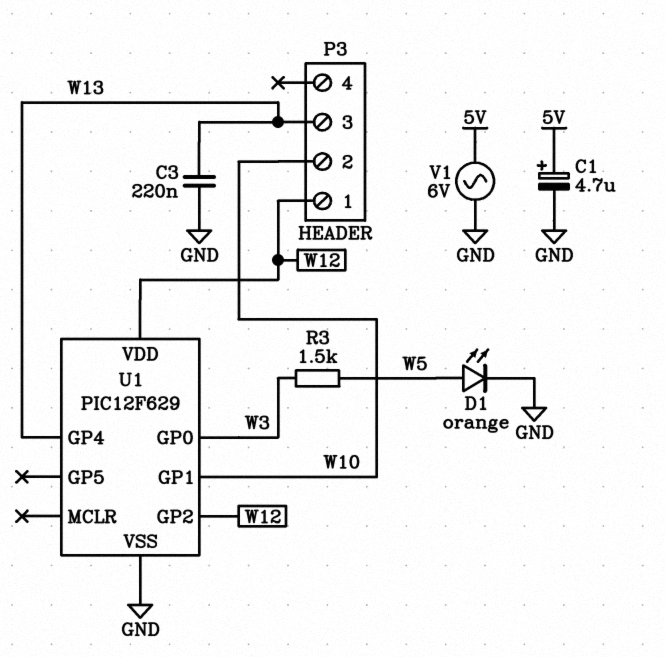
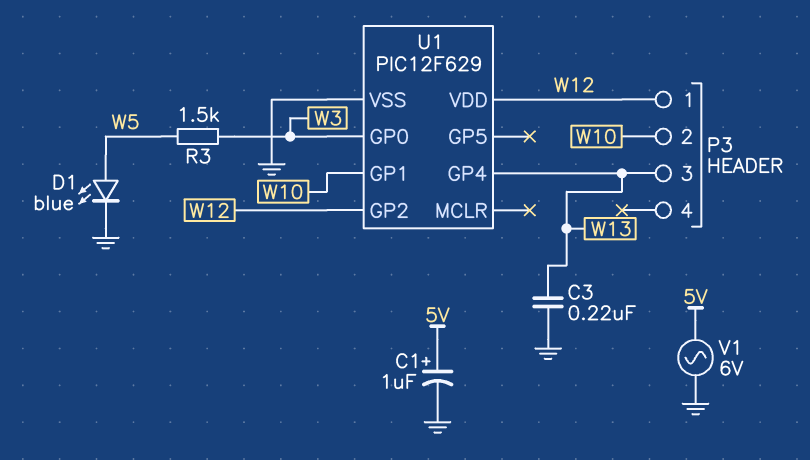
C1: 4.7uF (plus 5V, minus GND) -> 1uF (plus 5V, minus GND)
D1: LED orange (A W5, K GND) -> LED blue (A W5, K GND)

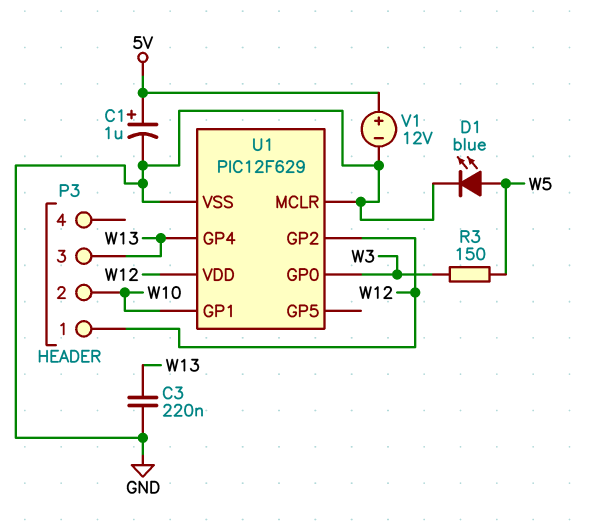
R3: 1.5k (W3, W5) -> 150 (W3, W5)
U1 pin MCLR: none -> GND
V1: AC 6V (5V, GND) -> 12V (plus 5V, minus GND)

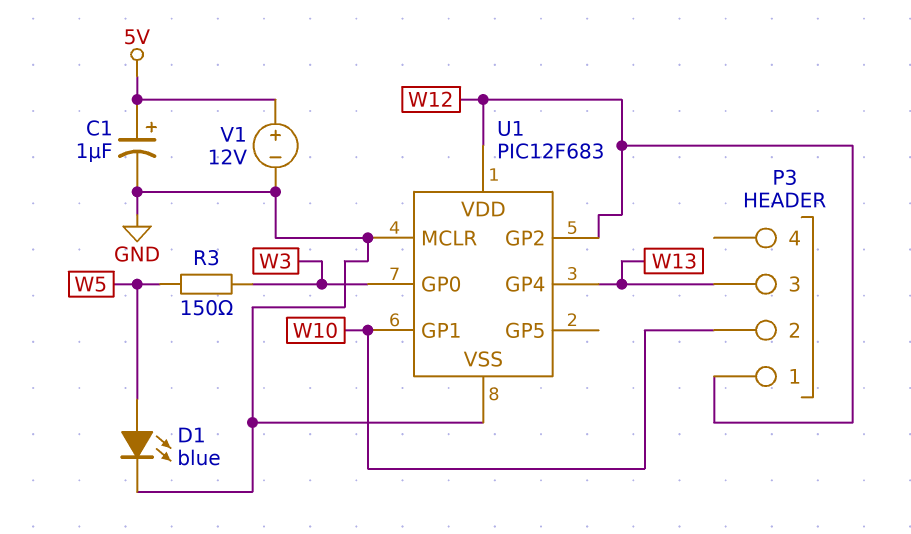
C3: 220nF (GND, W13) -> none
U1: PIC12F629 -> PIC12F683

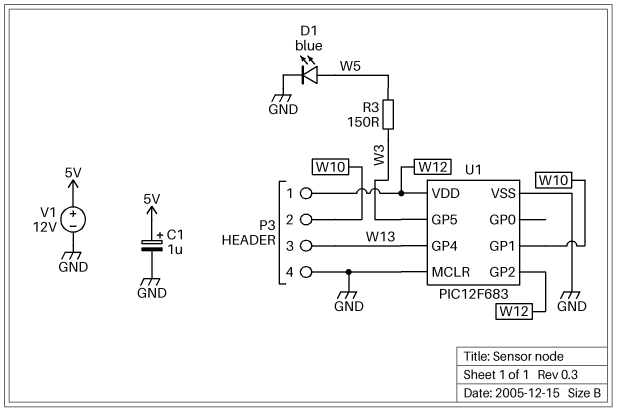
P3 pin 4: none -> GND
U1 pin GP0: W3 -> none
U1 pin GP5: none -> W3

